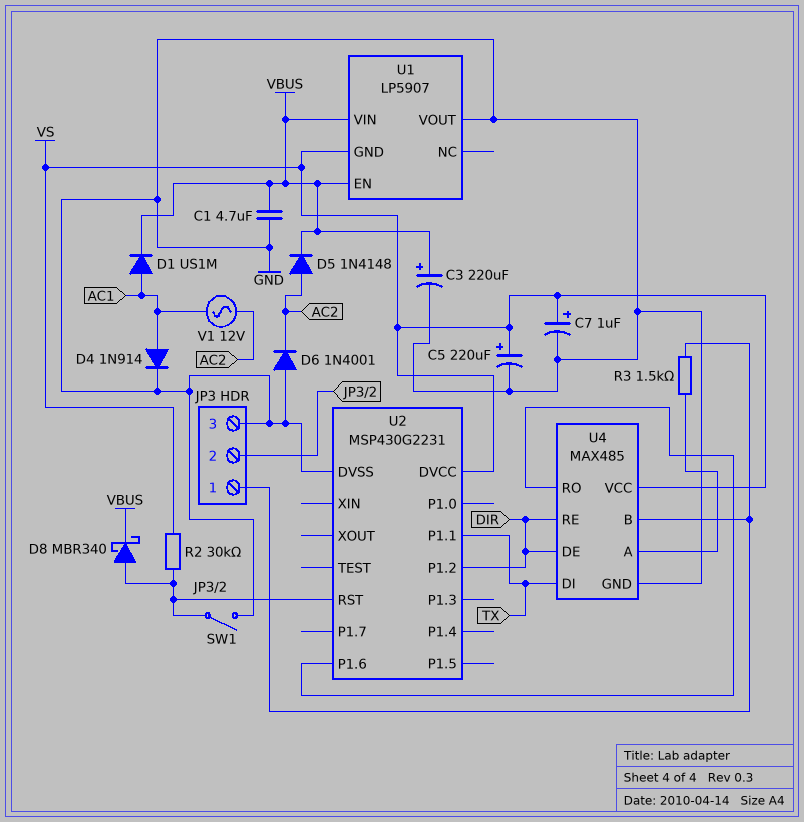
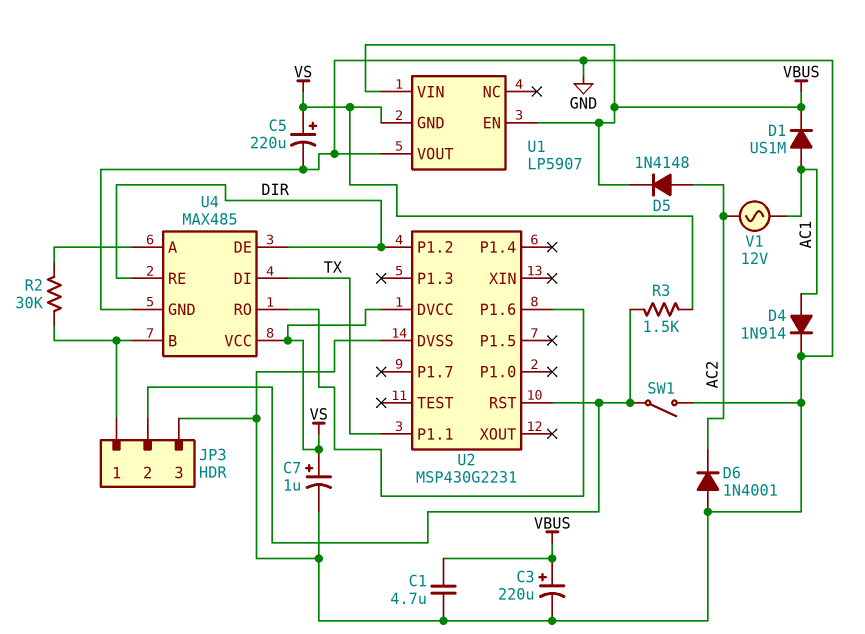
D8: schottky MBR340 (A JP3/2, K VBUS) -> none
R2: 30k (JP3/2, VS) -> 30k (JP3/1, U4/A)
R3: 1.5k (JP3/1, U4/A) -> 1.5k (JP3/2, VS)

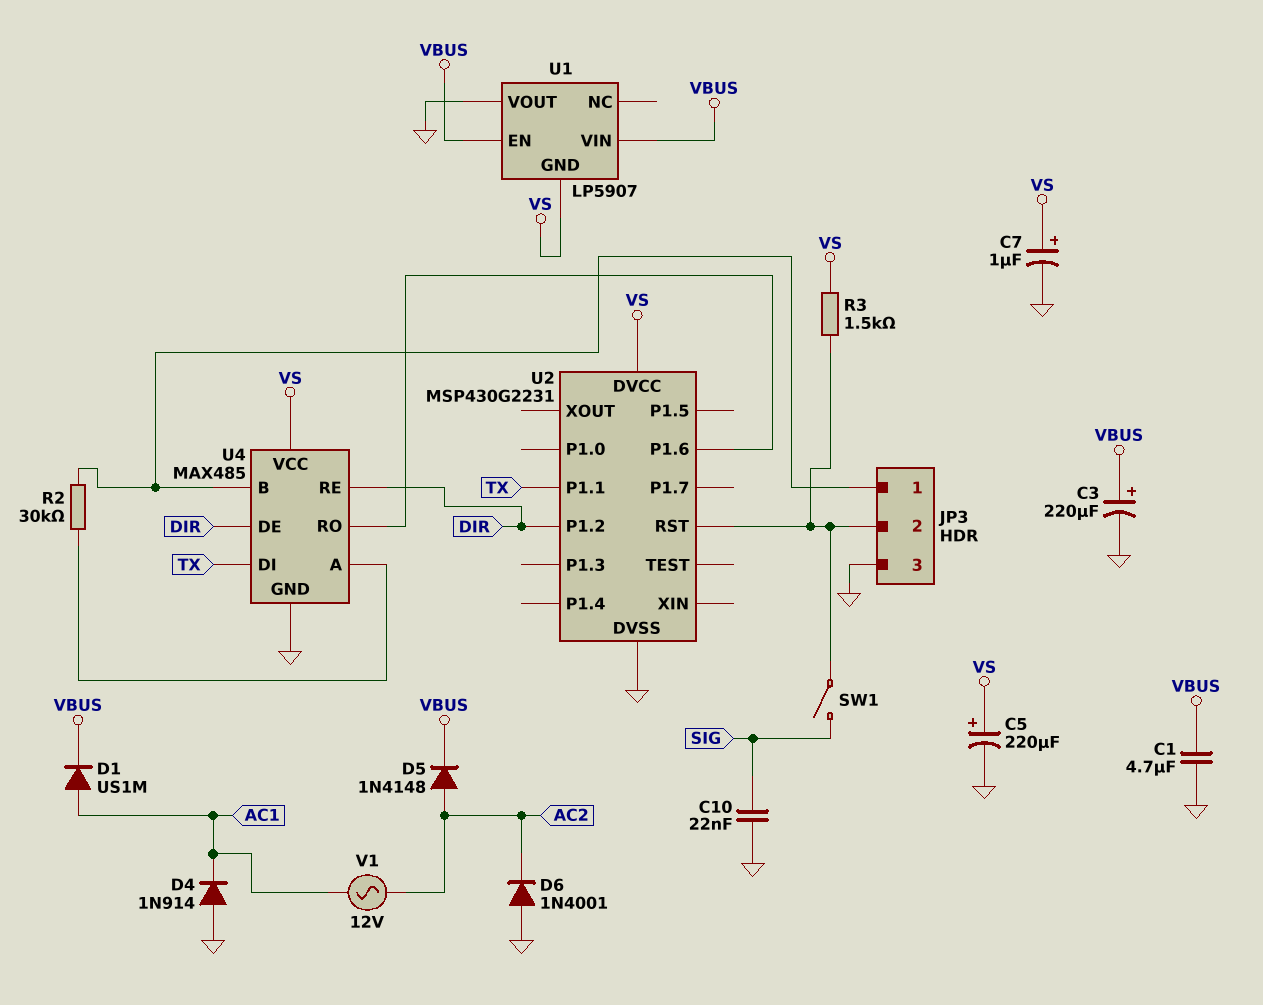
C10: none -> 22nF (GND, SIG)
D4: diode 1N914 (A AC1, K GND) -> diode 1N914 (A GND, K AC1)
SW1: switch (GND, JP3/2) -> switch (JP3/2, SIG)

